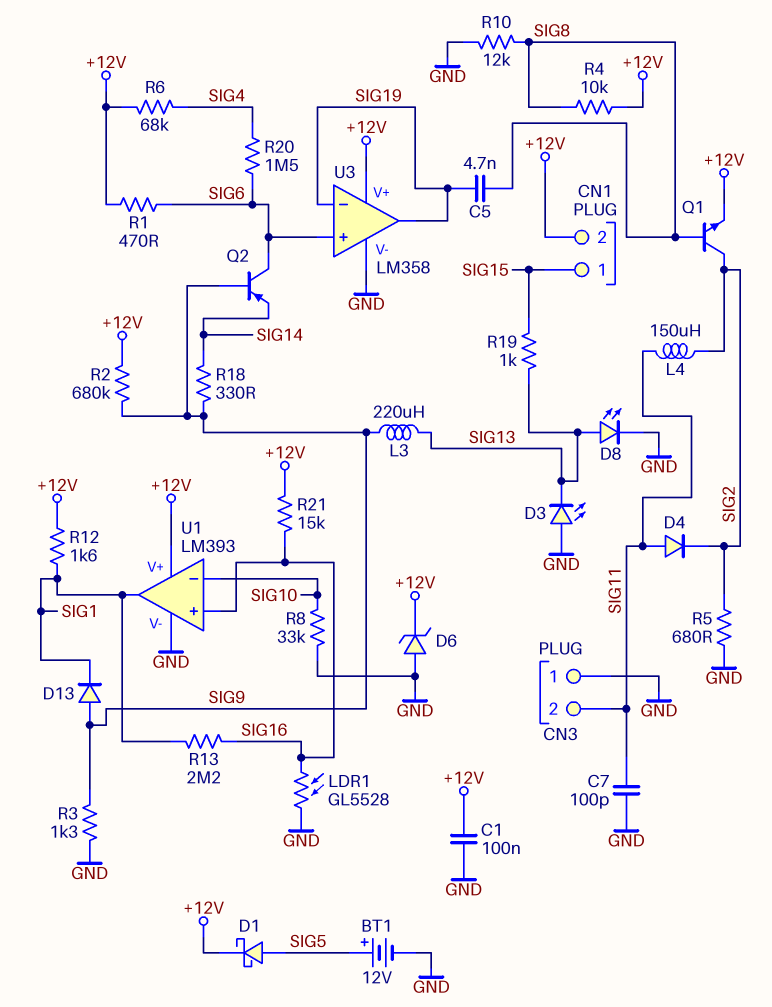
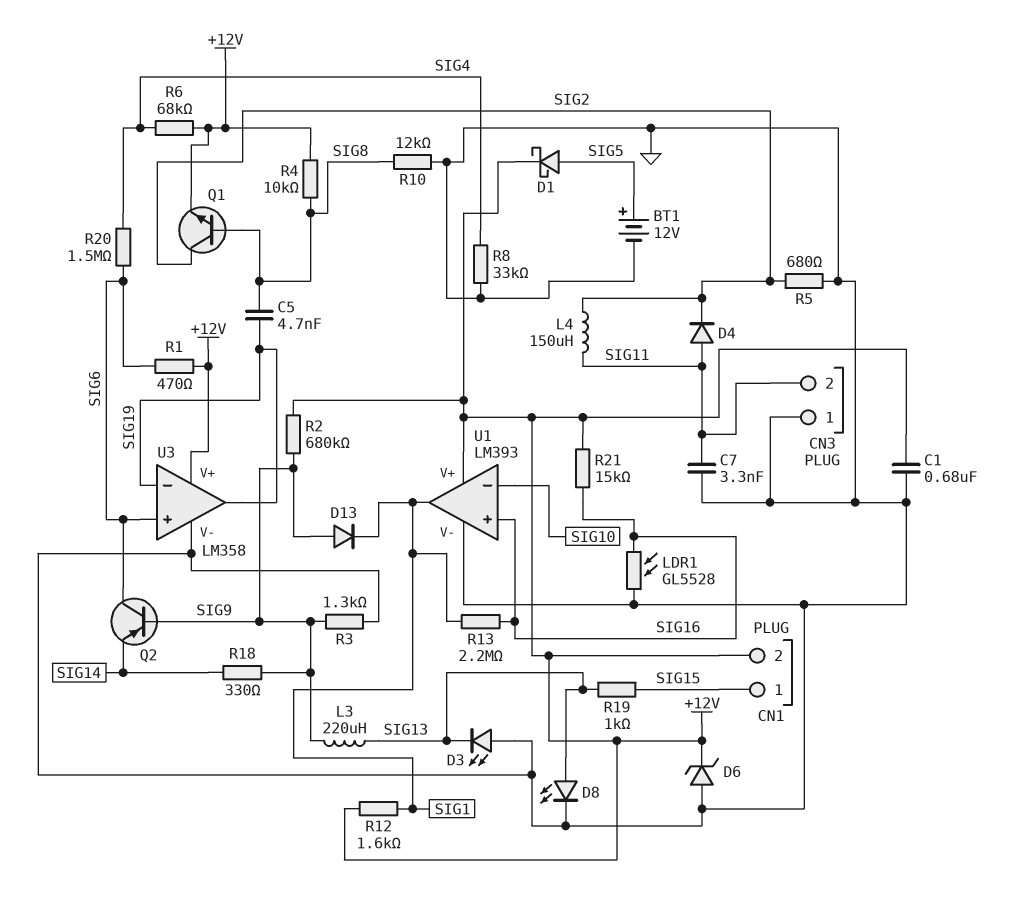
C1: 100nF (+12V, GND) -> 680nF (+12V, GND)
C7: 100pF (GND, SIG11) -> 3.3nF (GND, SIG11)
R8: 33k (GND, SIG10) -> 33k (GND, SIG4)

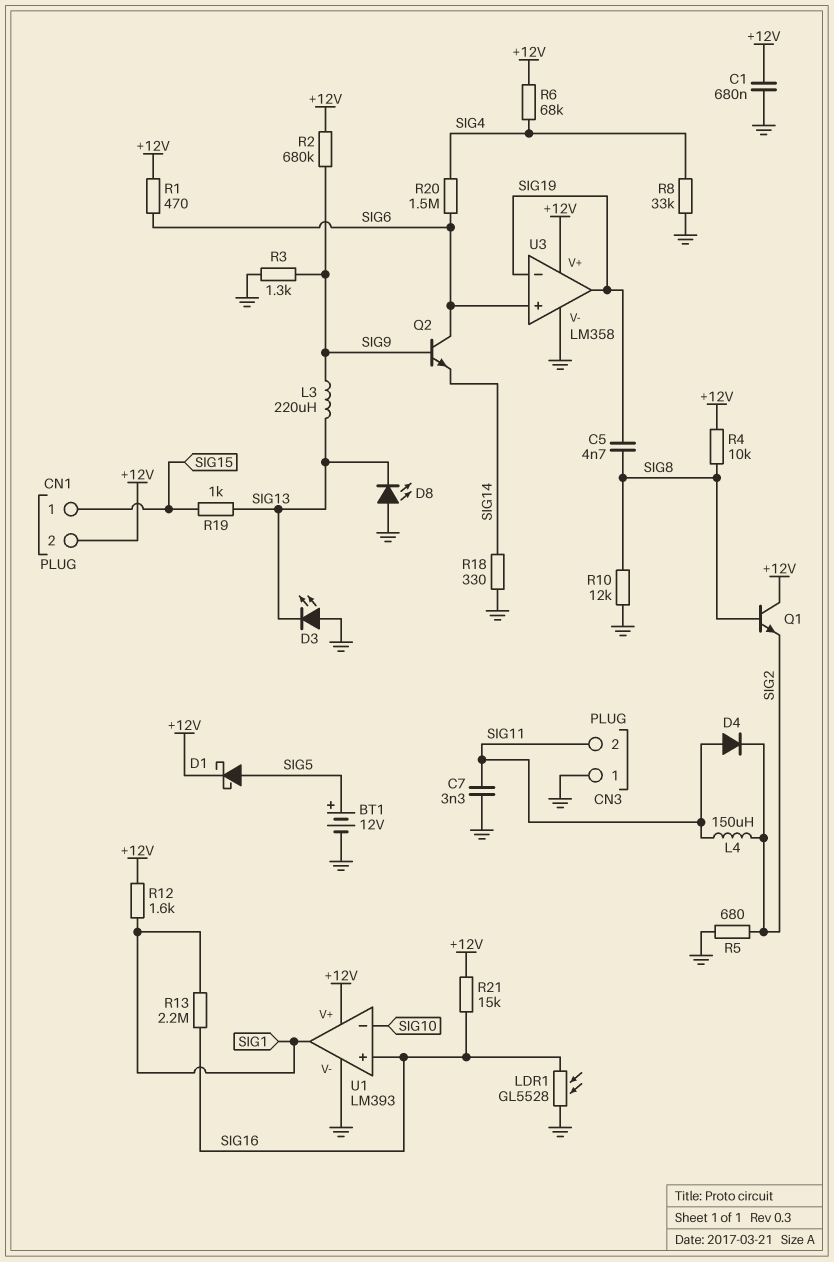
D6: zener (A GND, K +12V) -> none
D8: LED (A SIG13, K GND) -> LED (A GND, K SIG13)
D13: diode (A SIG9, K SIG1) -> none
Q1: NPN (B SIG8, C SIG2, E +12V) -> NPN (B SIG8, C +12V, E SIG2)
Q2: PNP (B SIG9, C SIG6, E SIG14) -> NPN (B SIG9, C SIG6, E SIG14)
R18: 330 (SIG9, SIG14) -> 330 (GND, SIG14)

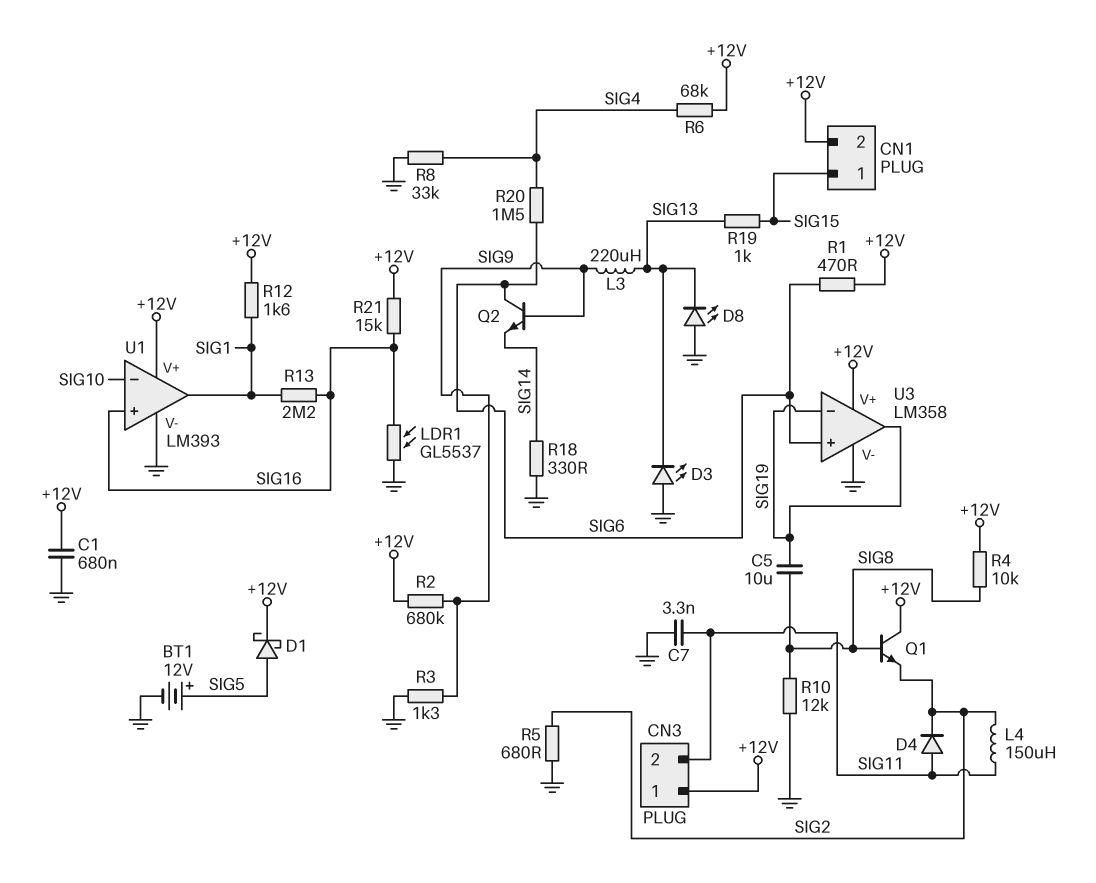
C5: 4.7nF (SIG8, SIG19) -> 10uF (SIG8, SIG19)
CN3 pin 1: GND -> +12V
LDR1: GL5528 (GND, SIG16) -> GL5537 (GND, SIG16)

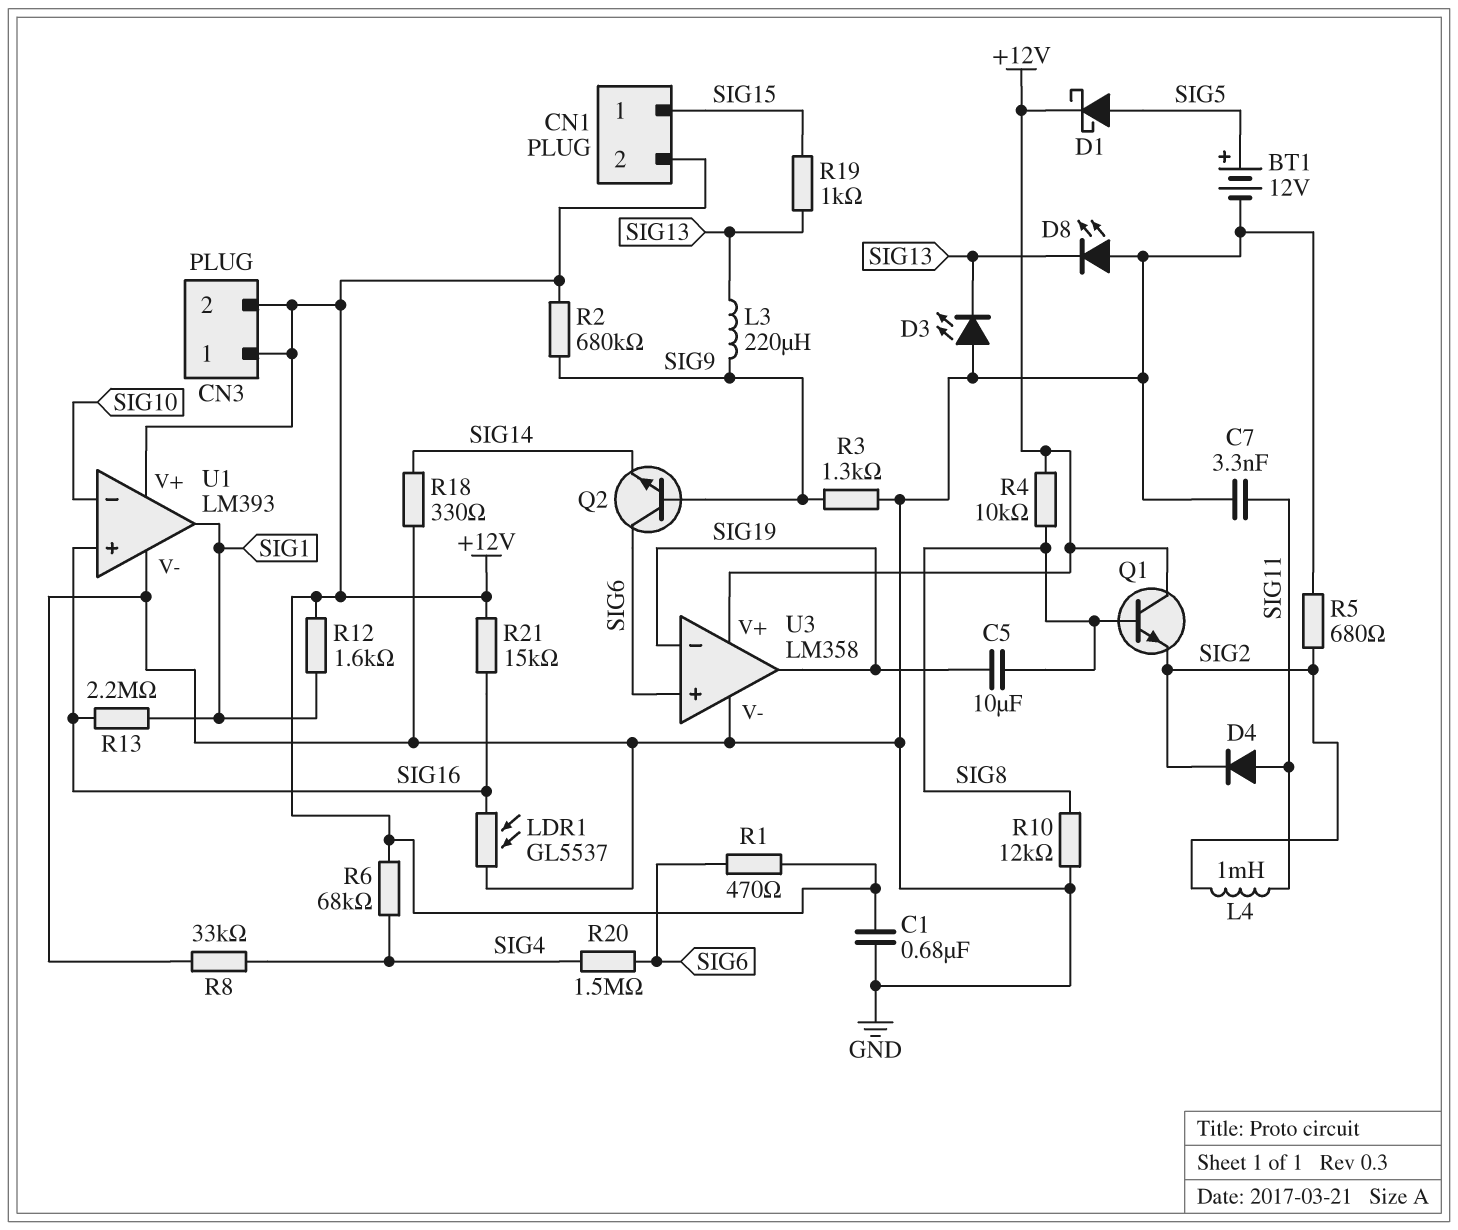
CN3 pin 2: SIG11 -> +12V
L4: 150uH (SIG2, SIG11) -> 1mH (SIG2, SIG11)

